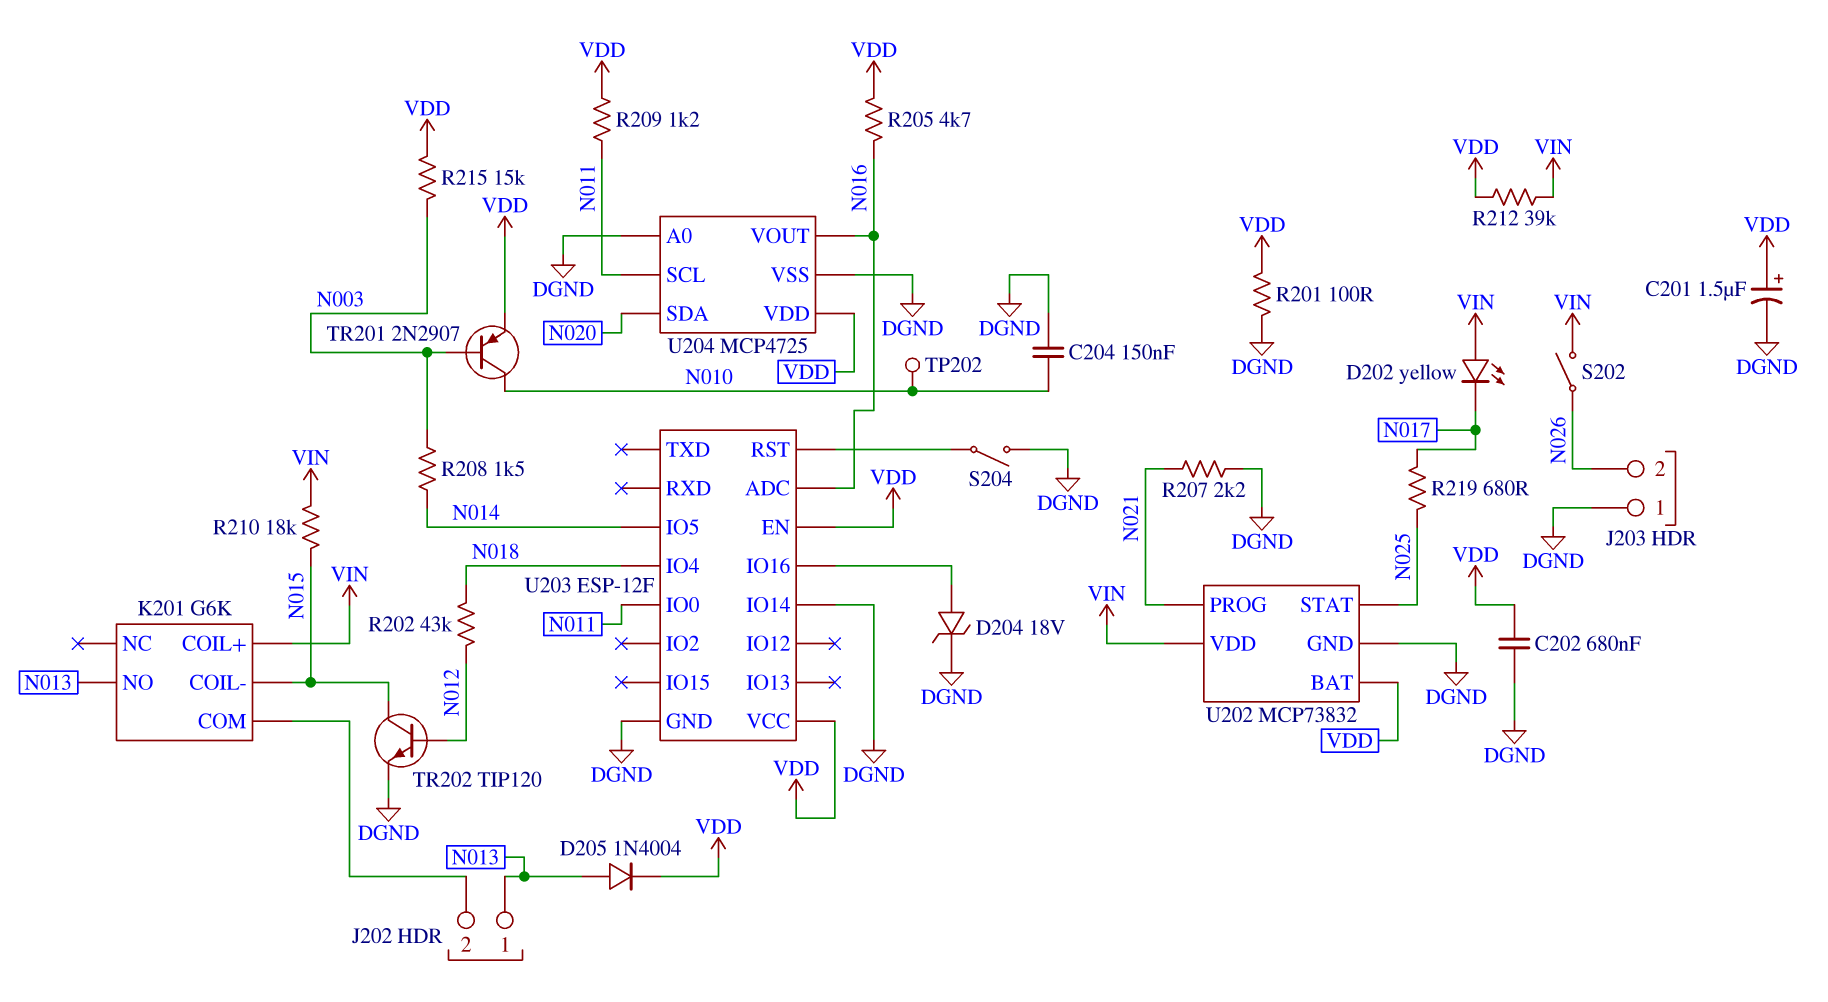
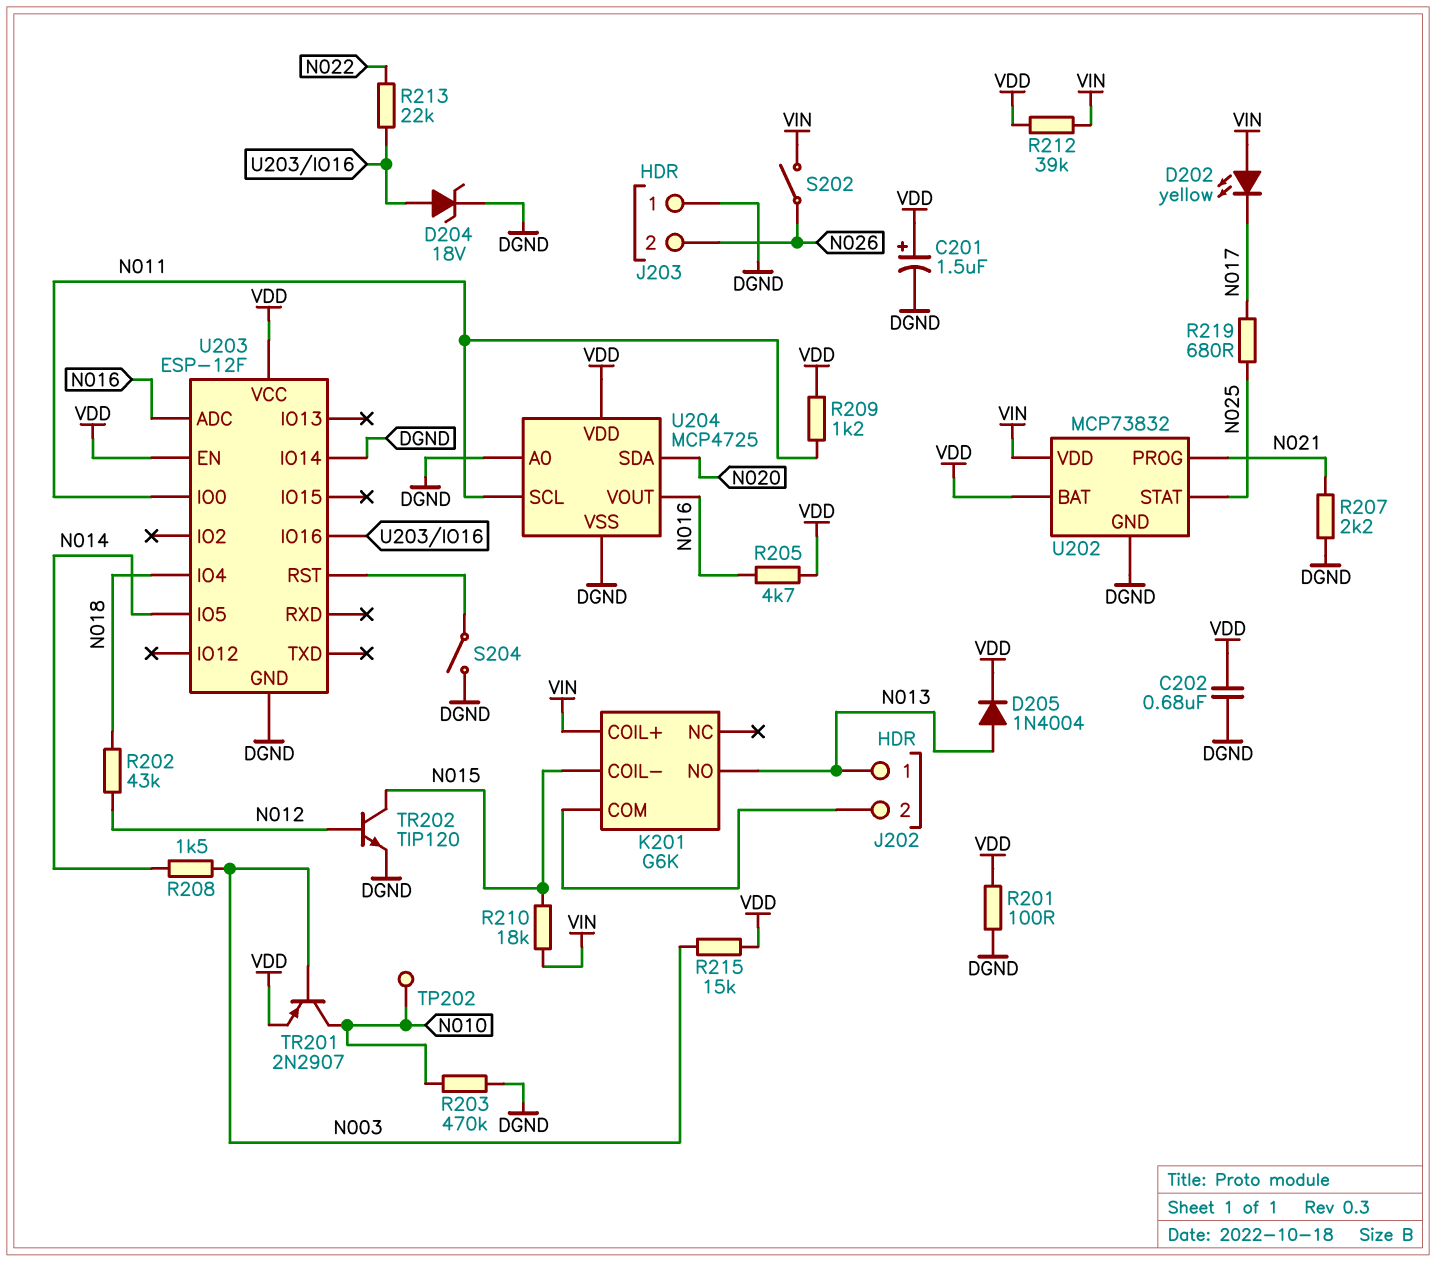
C204: 150nF (DGND, N010) -> none
R203: none -> 470k (DGND, N010)
R213: none -> 22k (N022, U203/IO16)

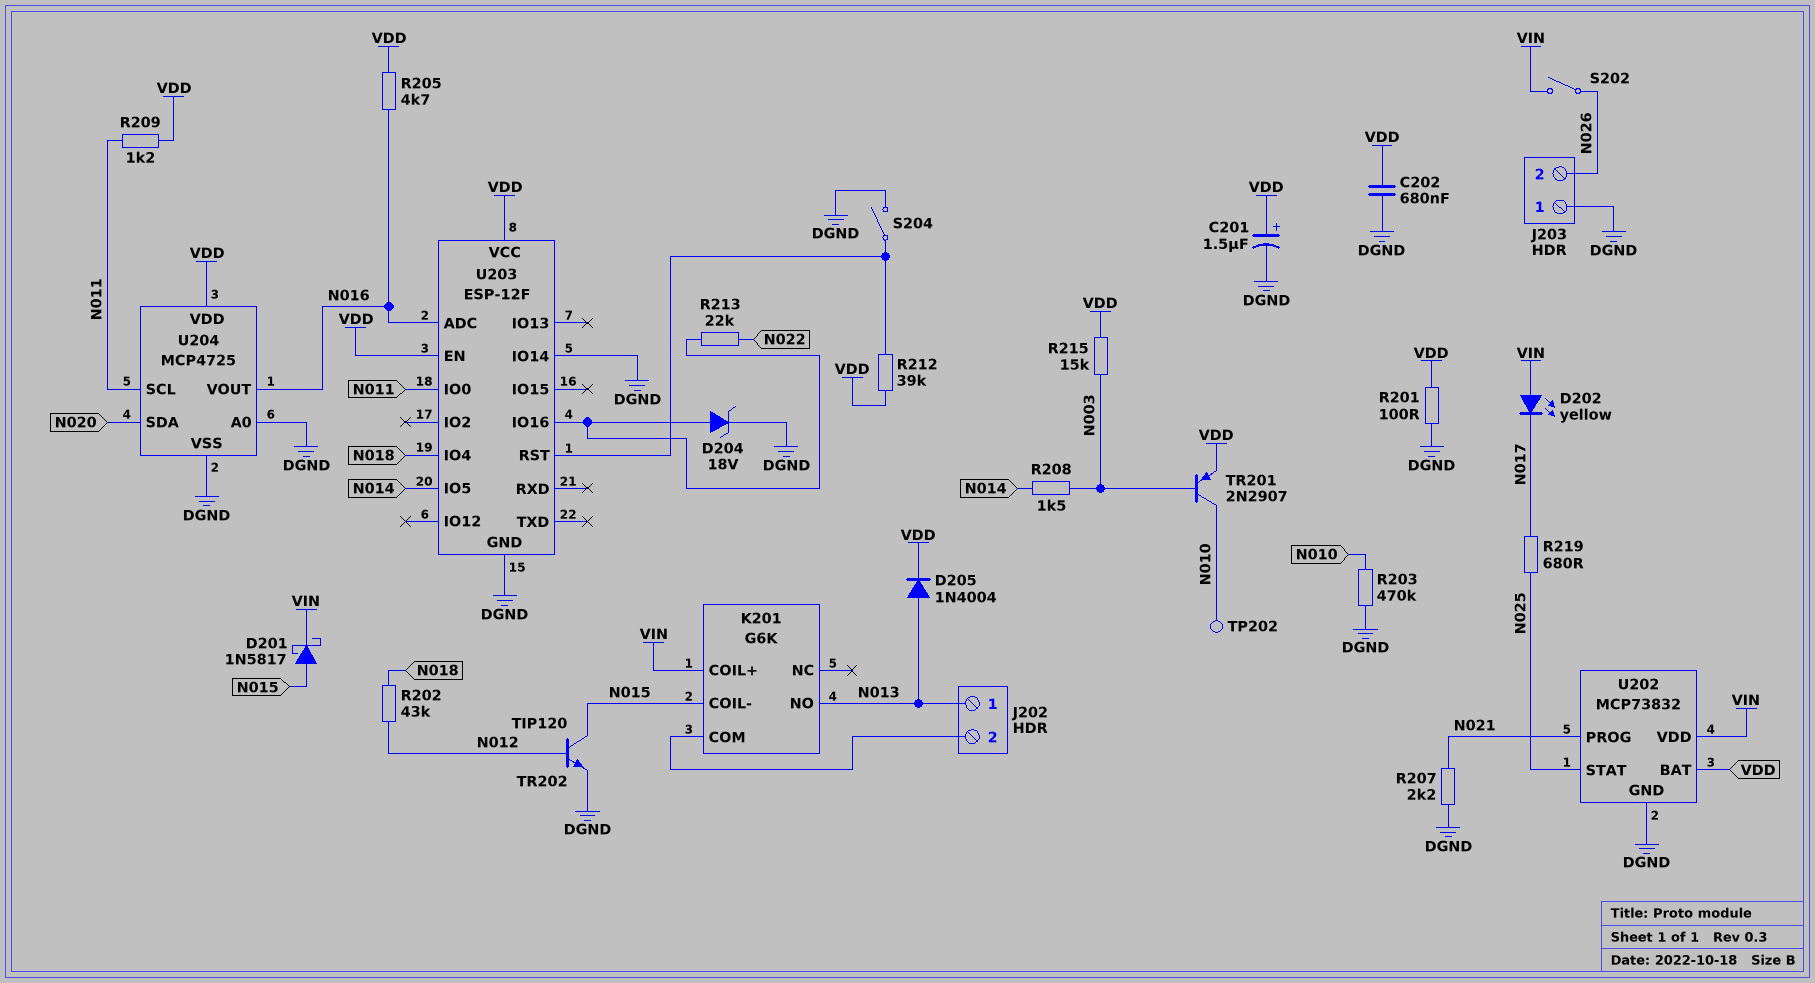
D201: none -> schottky 1N5817 (A N015, K VIN)
R210: 18k (N015, VIN) -> none
R212: 39k (VDD, VIN) -> 39k (U203/RST, VDD)

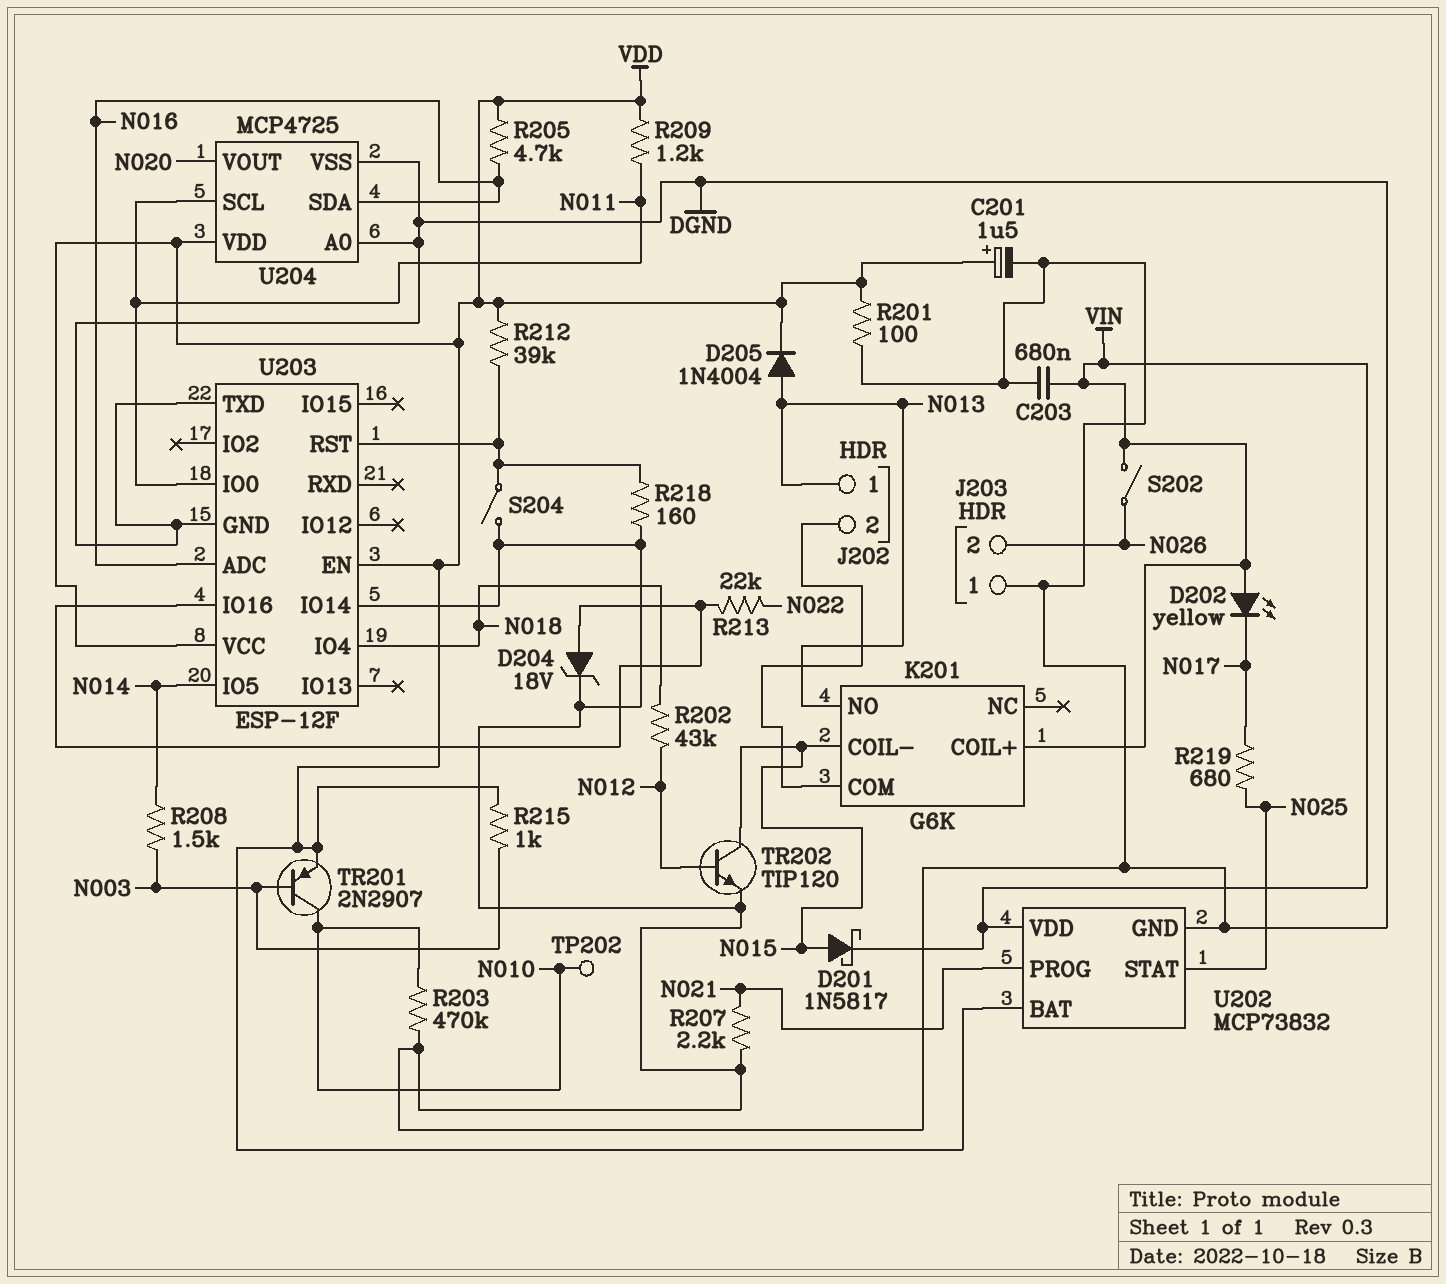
C202: 680nF (DGND, VDD) -> none
C203: none -> 680nF (DGND, VIN)
R215: 15k (N003, VDD) -> 1k (N003, VDD)
R218: none -> 160 (DGND, U203/RST)
U203 pin TXD: none -> DGND
U204 pin SDA: N020 -> N016
U204 pin VOUT: N016 -> N020

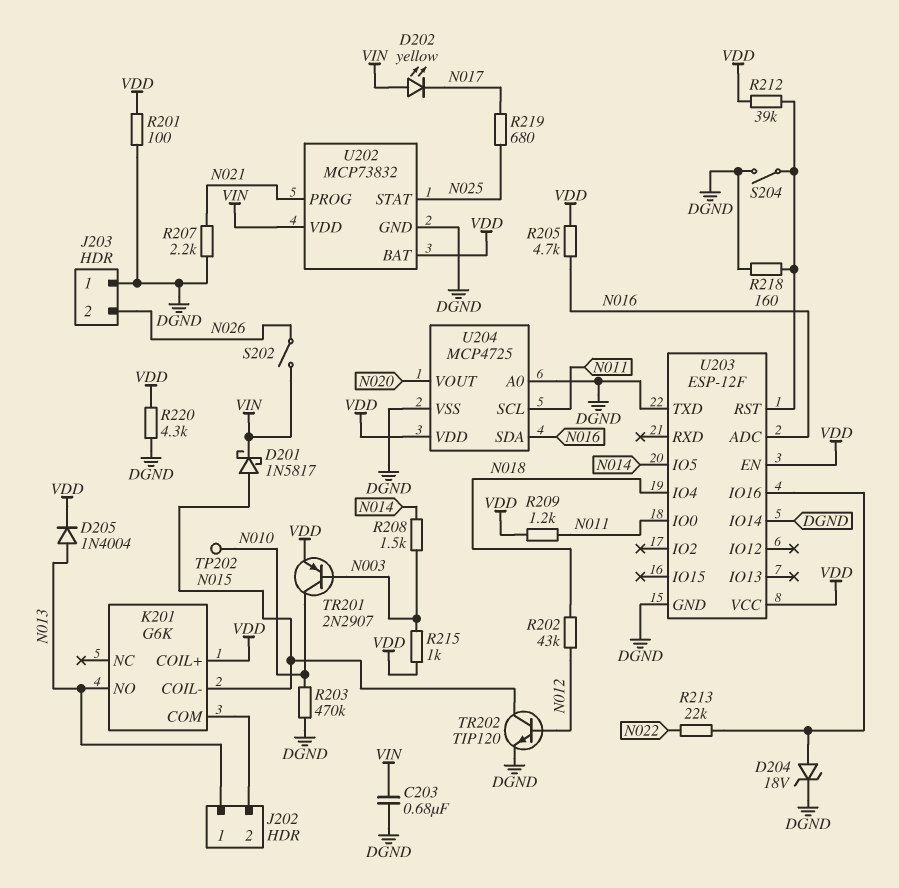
C201: 1.5uF (plus VDD, minus DGND) -> none
K201 pin COIL+: VIN -> VDD
R220: none -> 4.3k (DGND, VDD)

